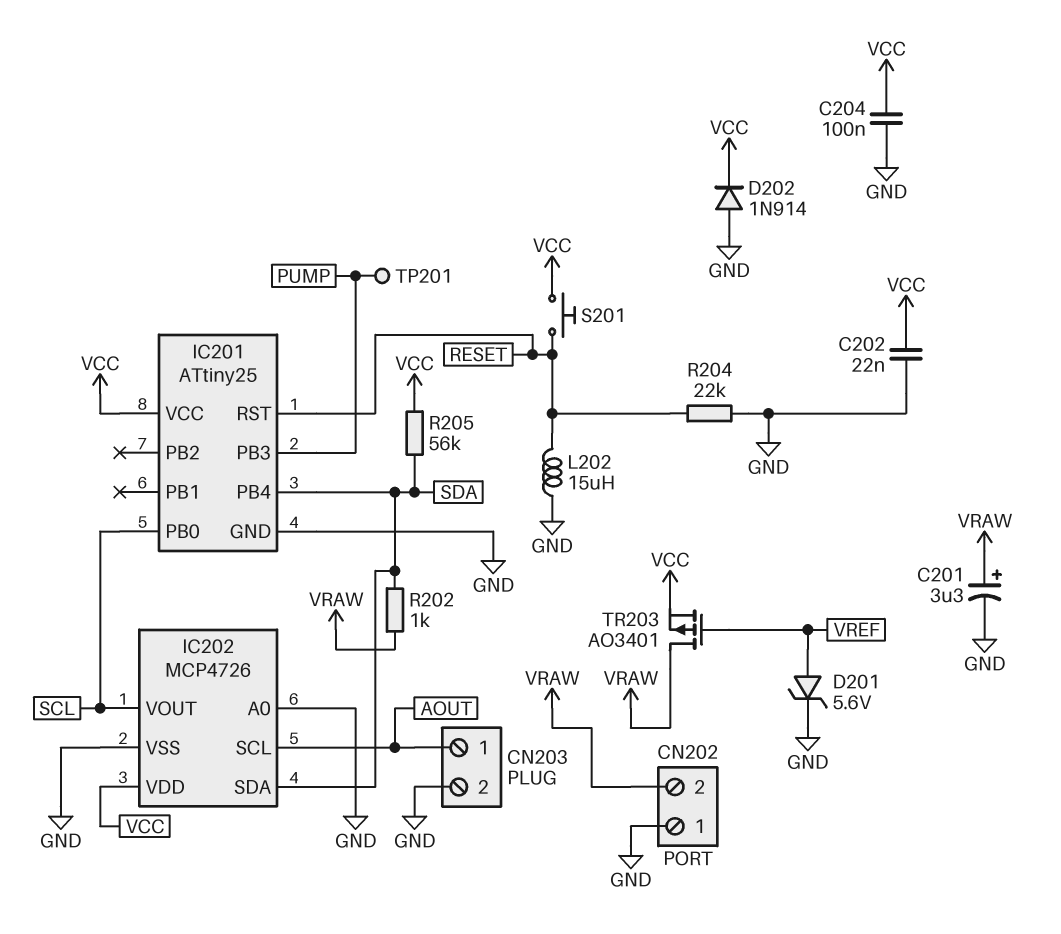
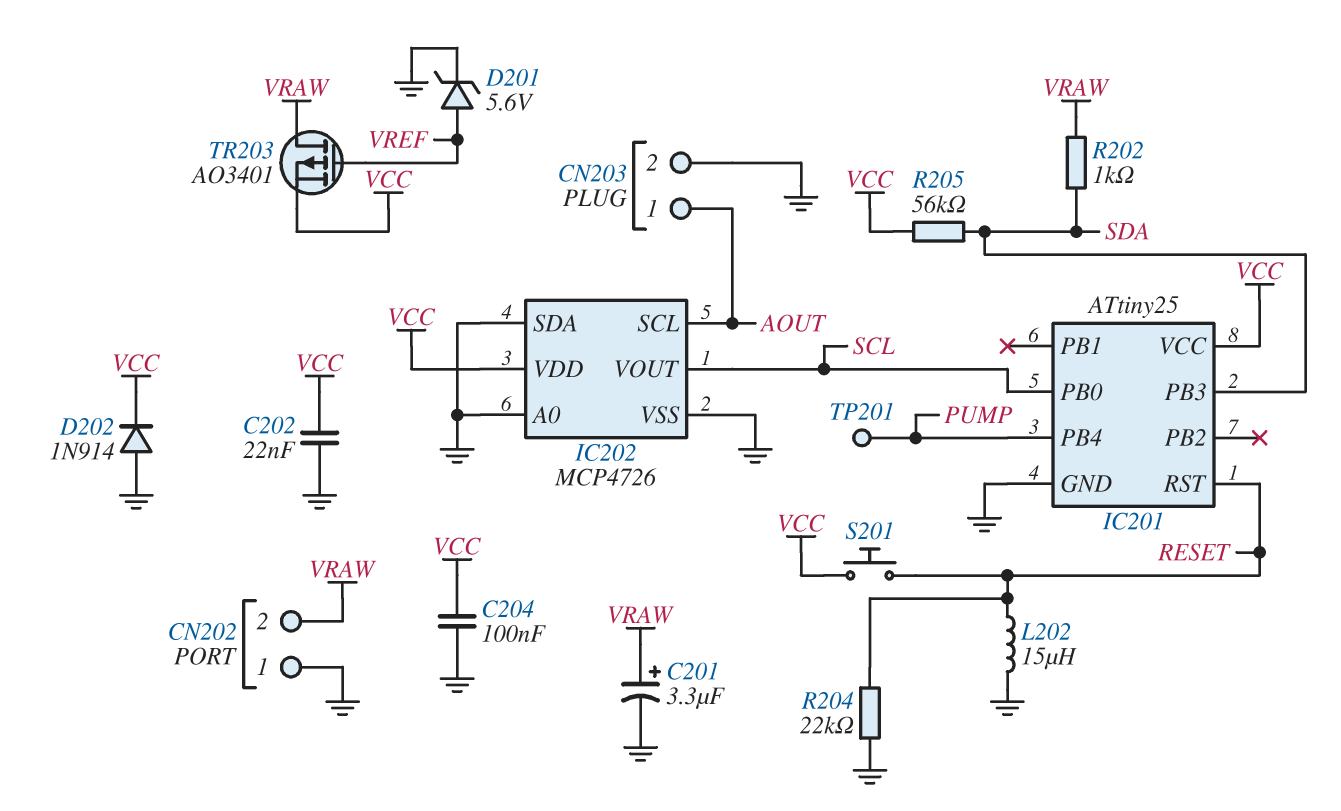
IC201 pin PB3: PUMP -> SDA
IC201 pin PB4: SDA -> PUMP
IC202 pin SDA: SDA -> GND

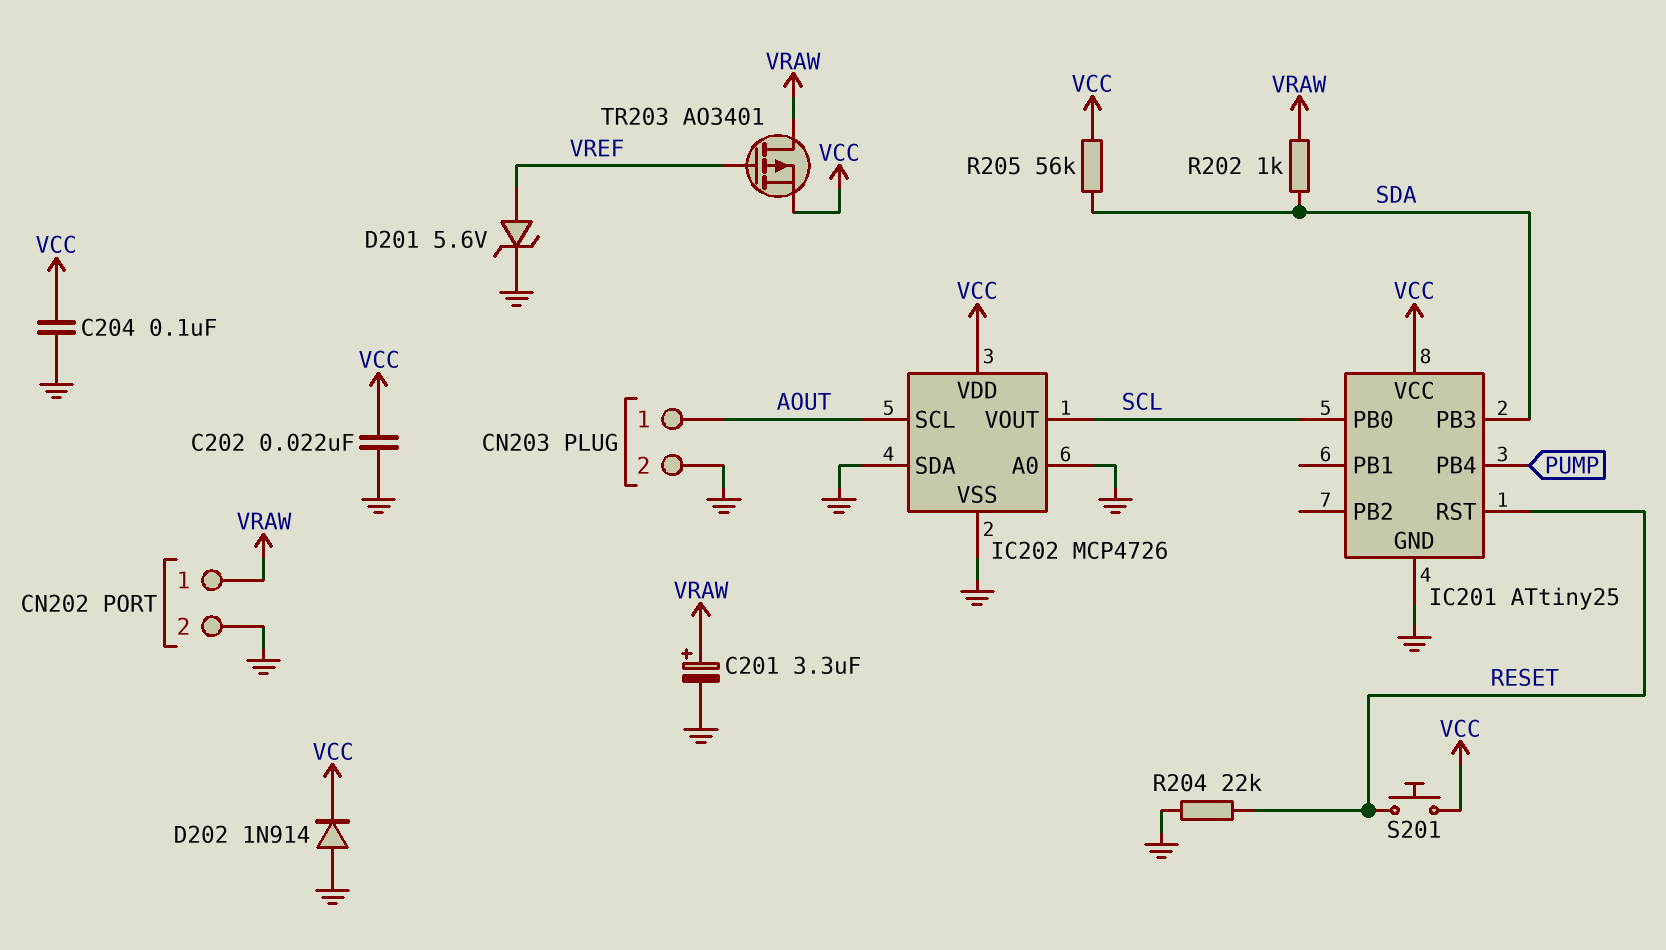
CN202 pin 1: GND -> VRAW
CN202 pin 2: VRAW -> GND
L202: 15uH (GND, RESET) -> none
TP201: test point (PUMP) -> none

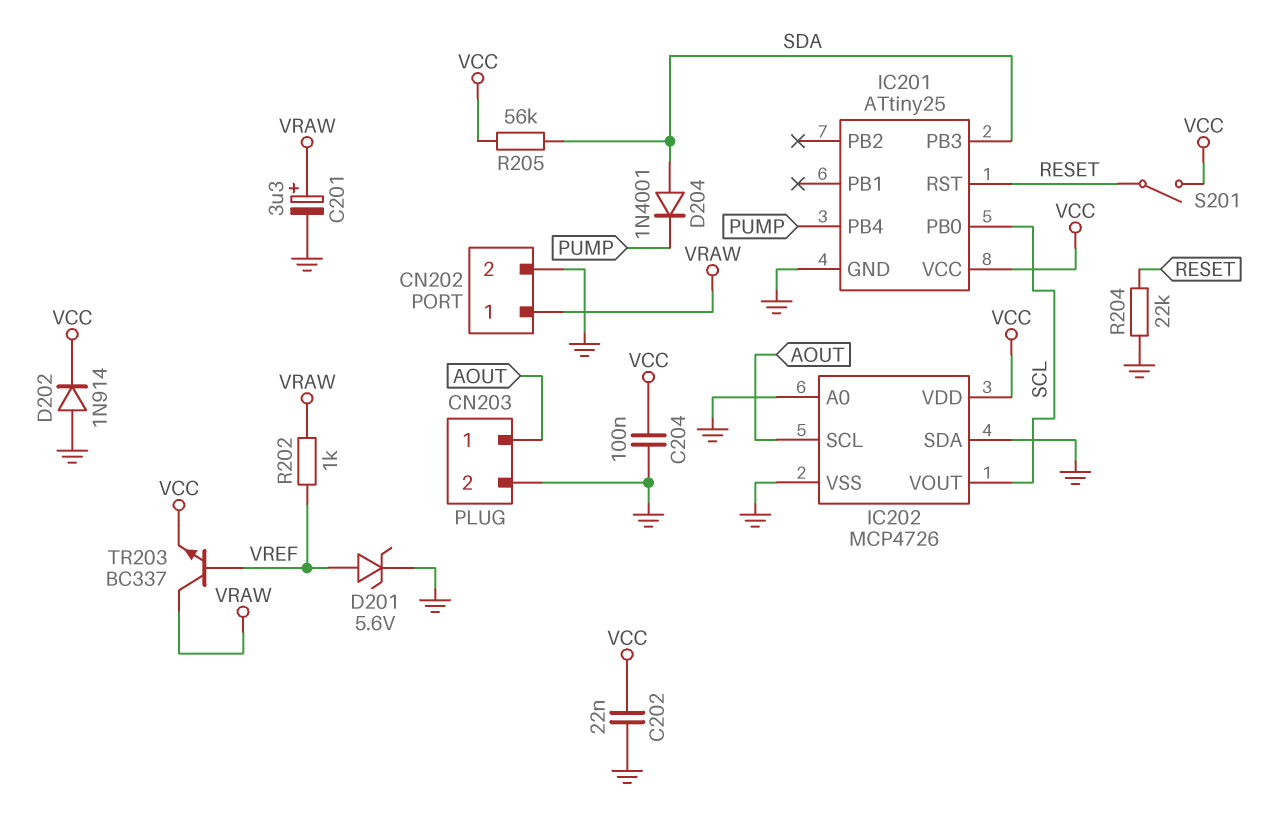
D204: none -> diode 1N4001 (A SDA, K PUMP)
R202: 1k (SDA, VRAW) -> 1k (VRAW, VREF)
S201: button (RESET, VCC) -> switch (RESET, VCC)
TR203: PMOS AO3401 (G VREF, D VRAW, S VCC) -> NPN BC337 (B VREF, C VRAW, E VCC)

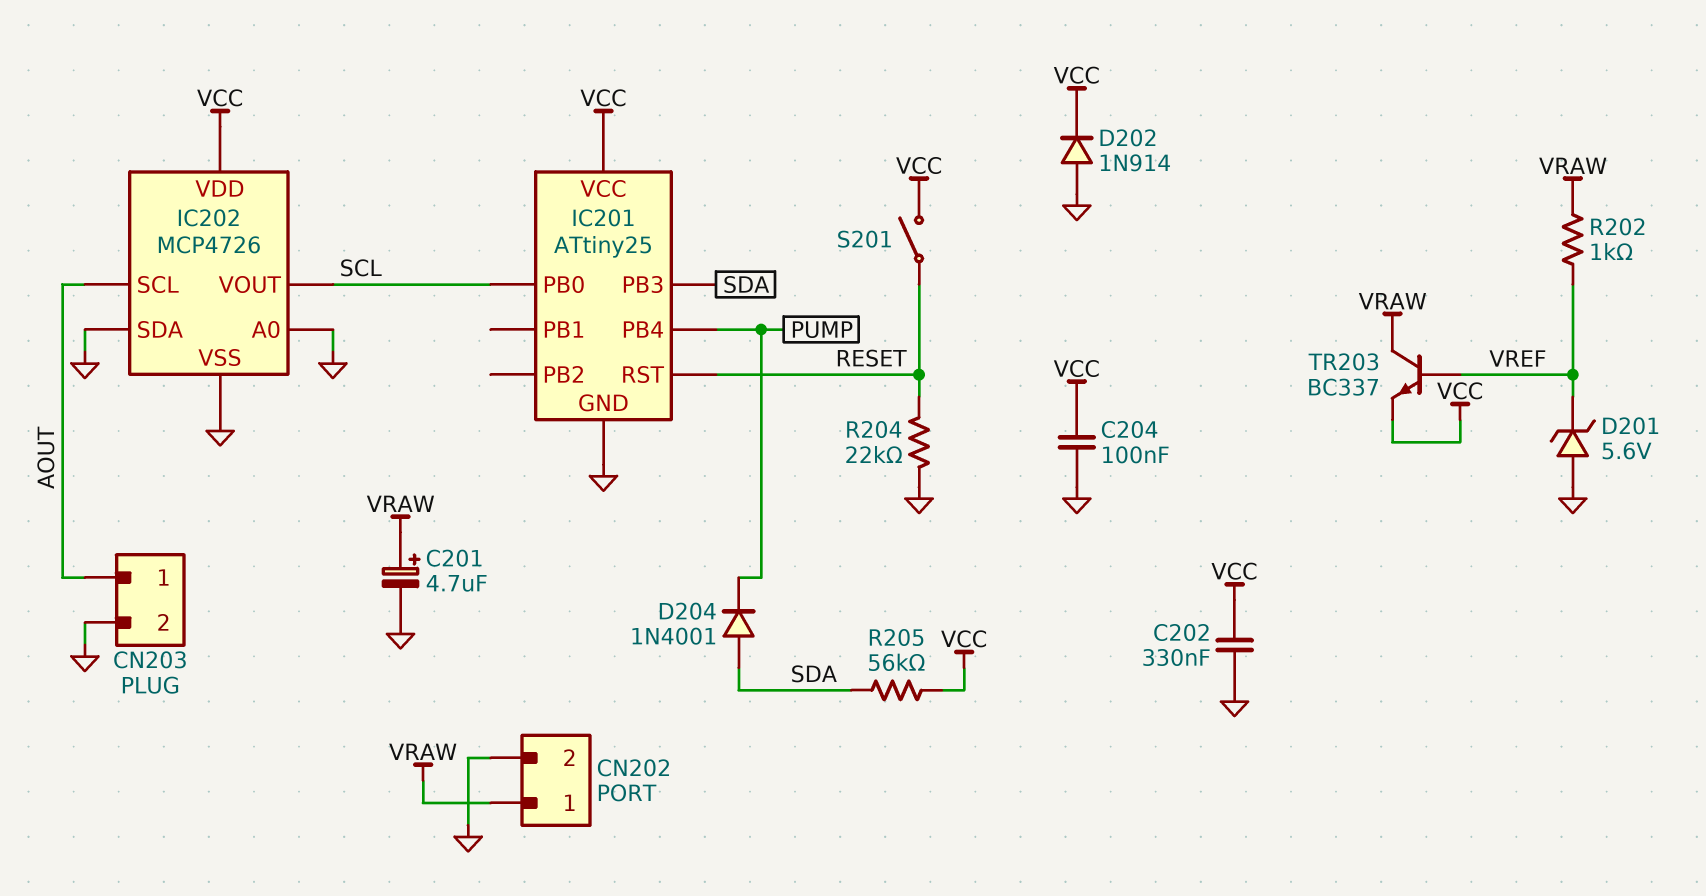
C201: 3.3uF (plus VRAW, minus GND) -> 4.7uF (plus VRAW, minus GND)
C202: 22nF (GND, VCC) -> 330nF (GND, VCC)
D201: zener 5.6V (A VREF, K GND) -> zener 5.6V (A GND, K VREF)

